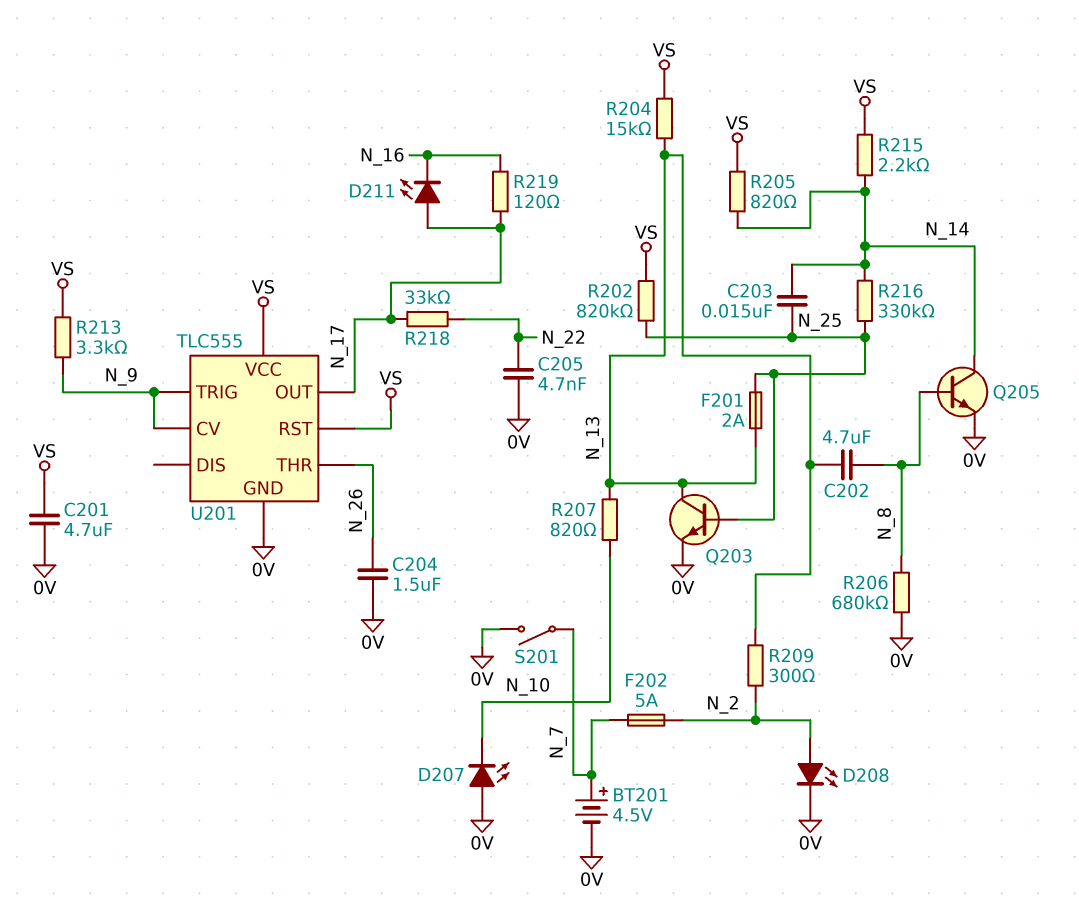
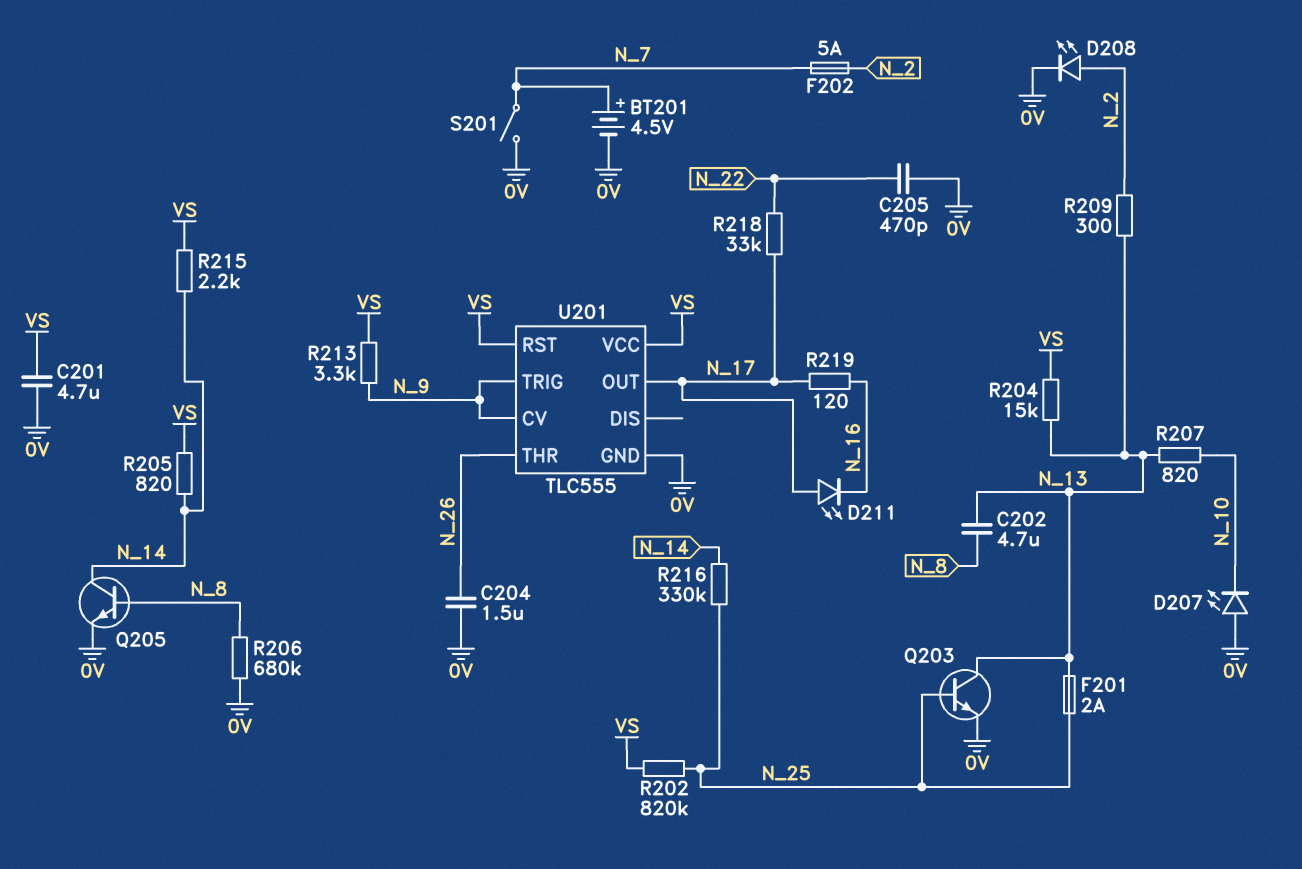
C203: 15nF (N_14, N_25) -> none
C205: 4.7nF (0V, N_22) -> 470pF (0V, N_22)

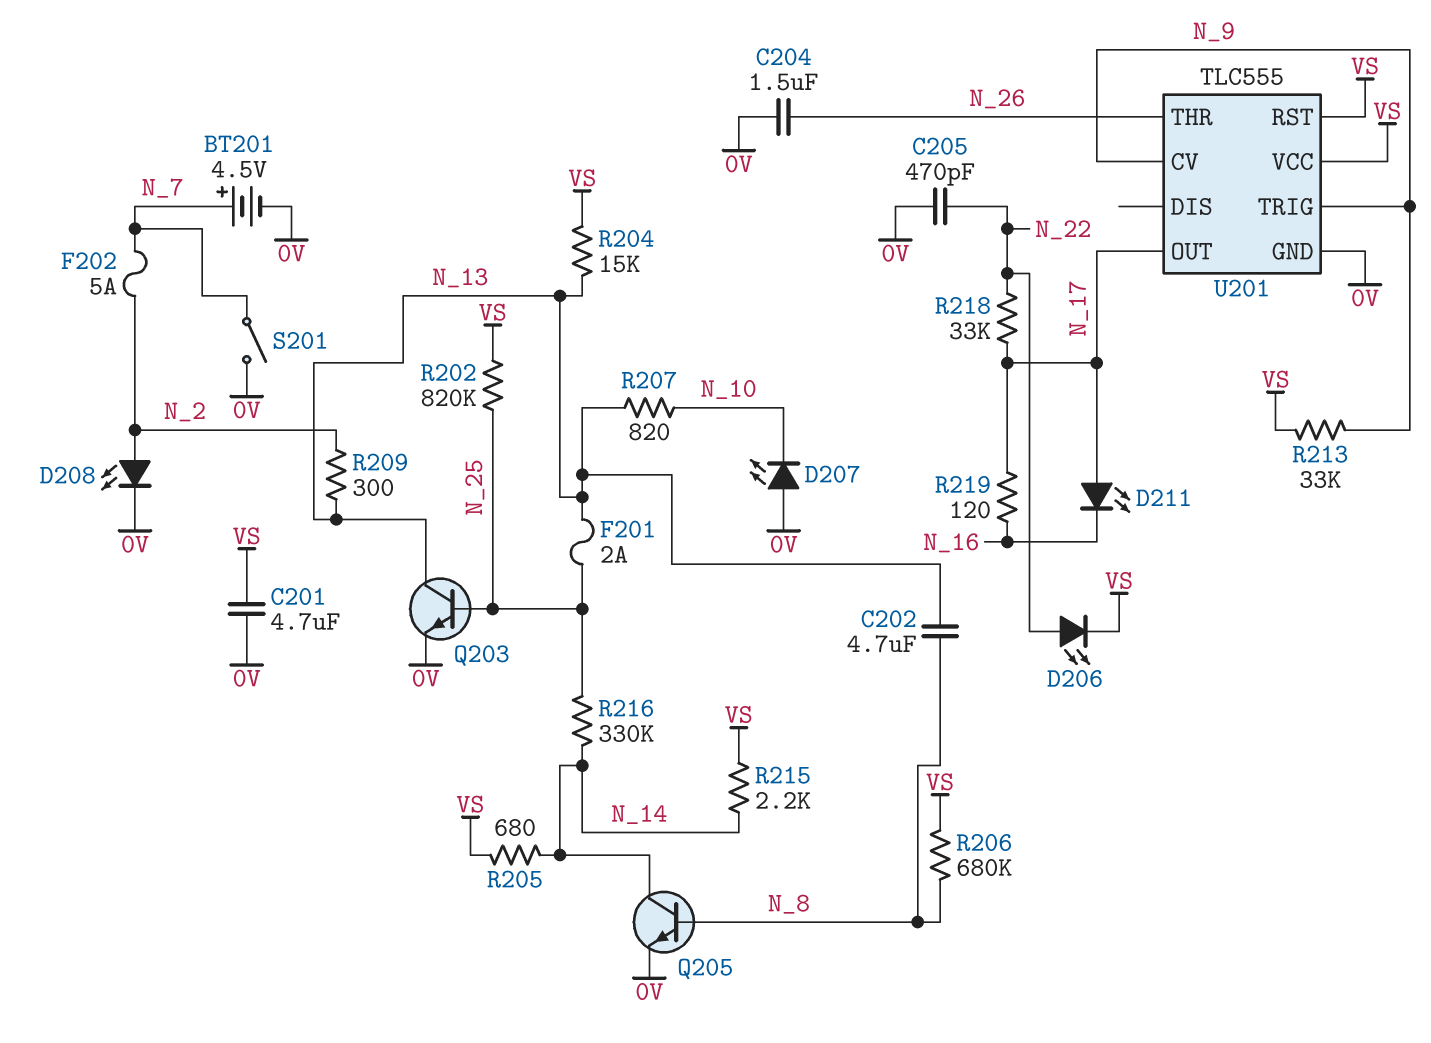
D206: none -> LED (A N_22, K VS)
R205: 820 (N_14, VS) -> 680 (N_14, VS)
R206: 680k (0V, N_8) -> 680k (N_8, VS)
R213: 3.3k (N_9, VS) -> 33k (N_9, VS)

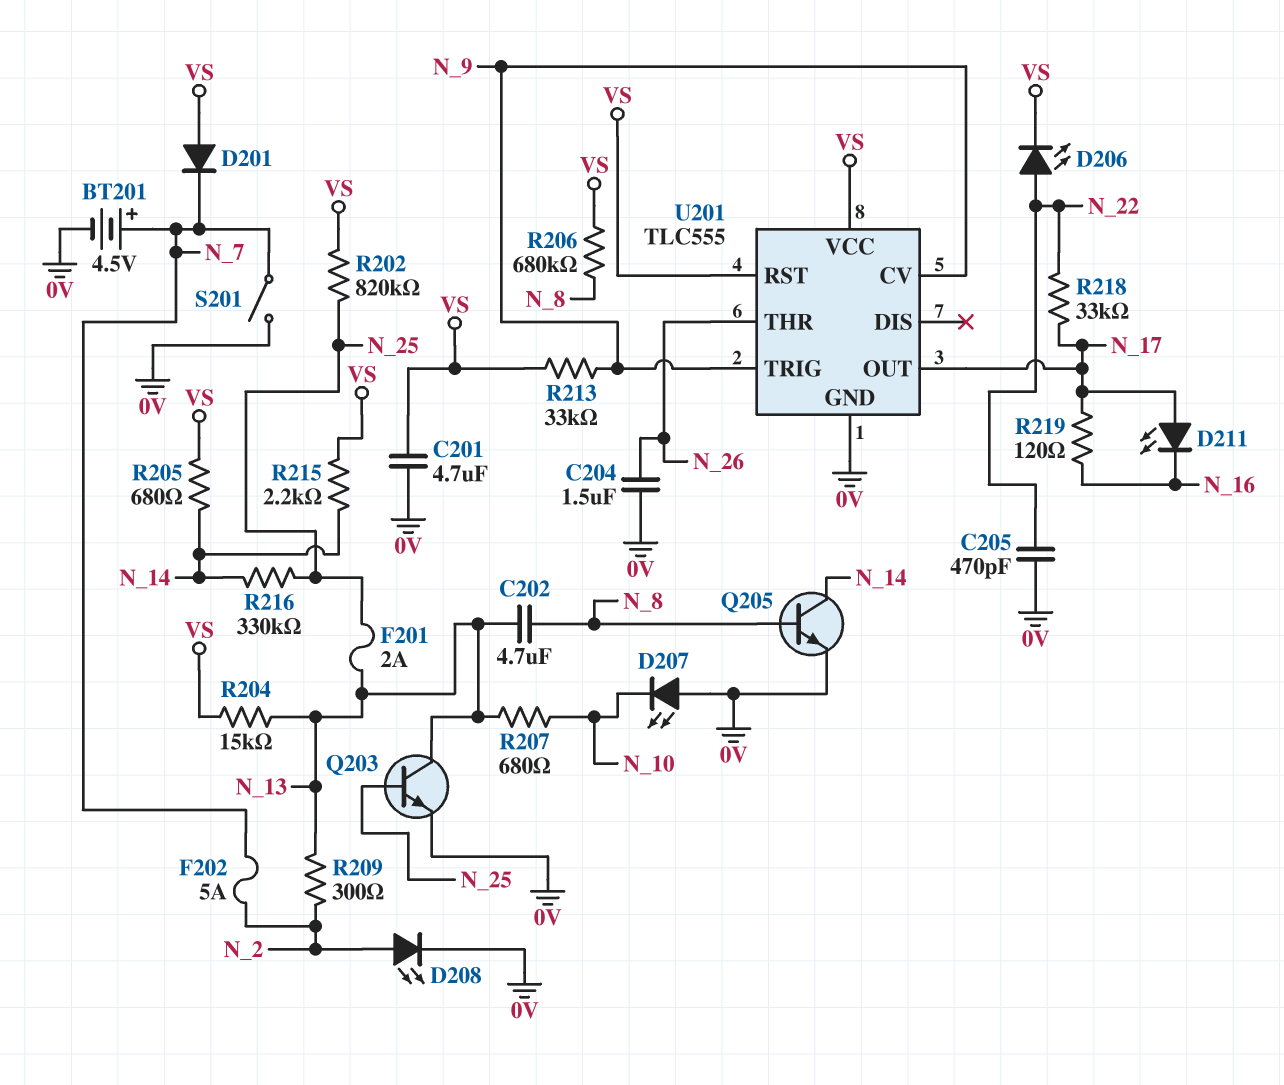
D201: none -> diode (A VS, K N_7)
R207: 820 (N_10, N_13) -> 680 (N_10, N_13)

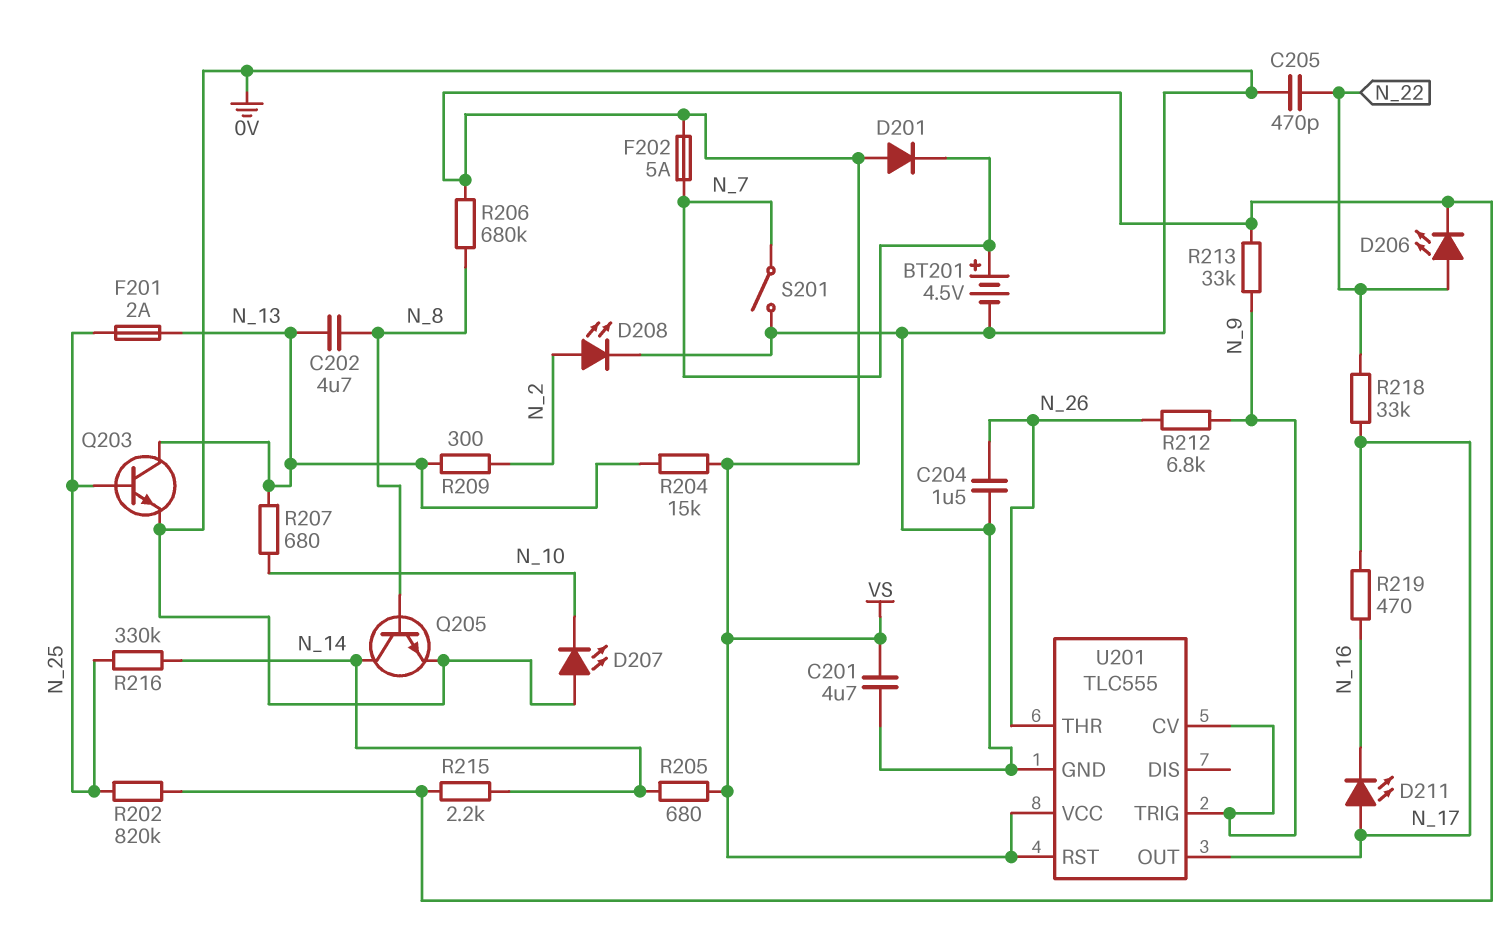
F202: 5A (N_2, N_7) -> 5A (N_7, VS)
R212: none -> 6.8k (N_9, N_26)
R219: 120 (N_16, N_17) -> 470 (N_16, N_17)

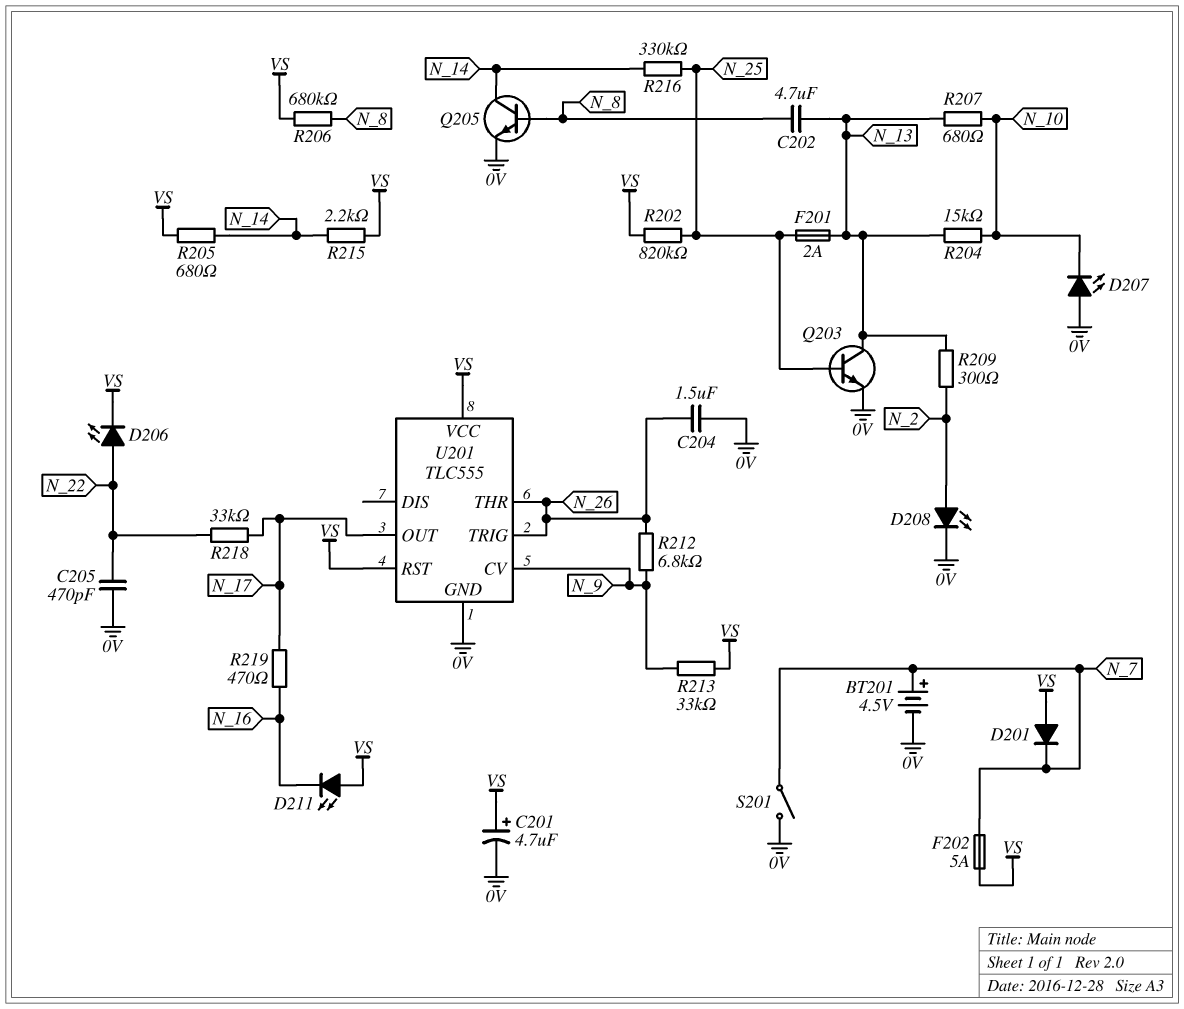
C201: 4.7uF (0V, VS) -> 4.7uF (plus VS, minus 0V)
D211: LED (A N_17, K N_16) -> LED (A VS, K N_16)
R204: 15k (N_13, VS) -> 15k (N_10, N_13)
U201 pin TRIG: N_9 -> N_26

